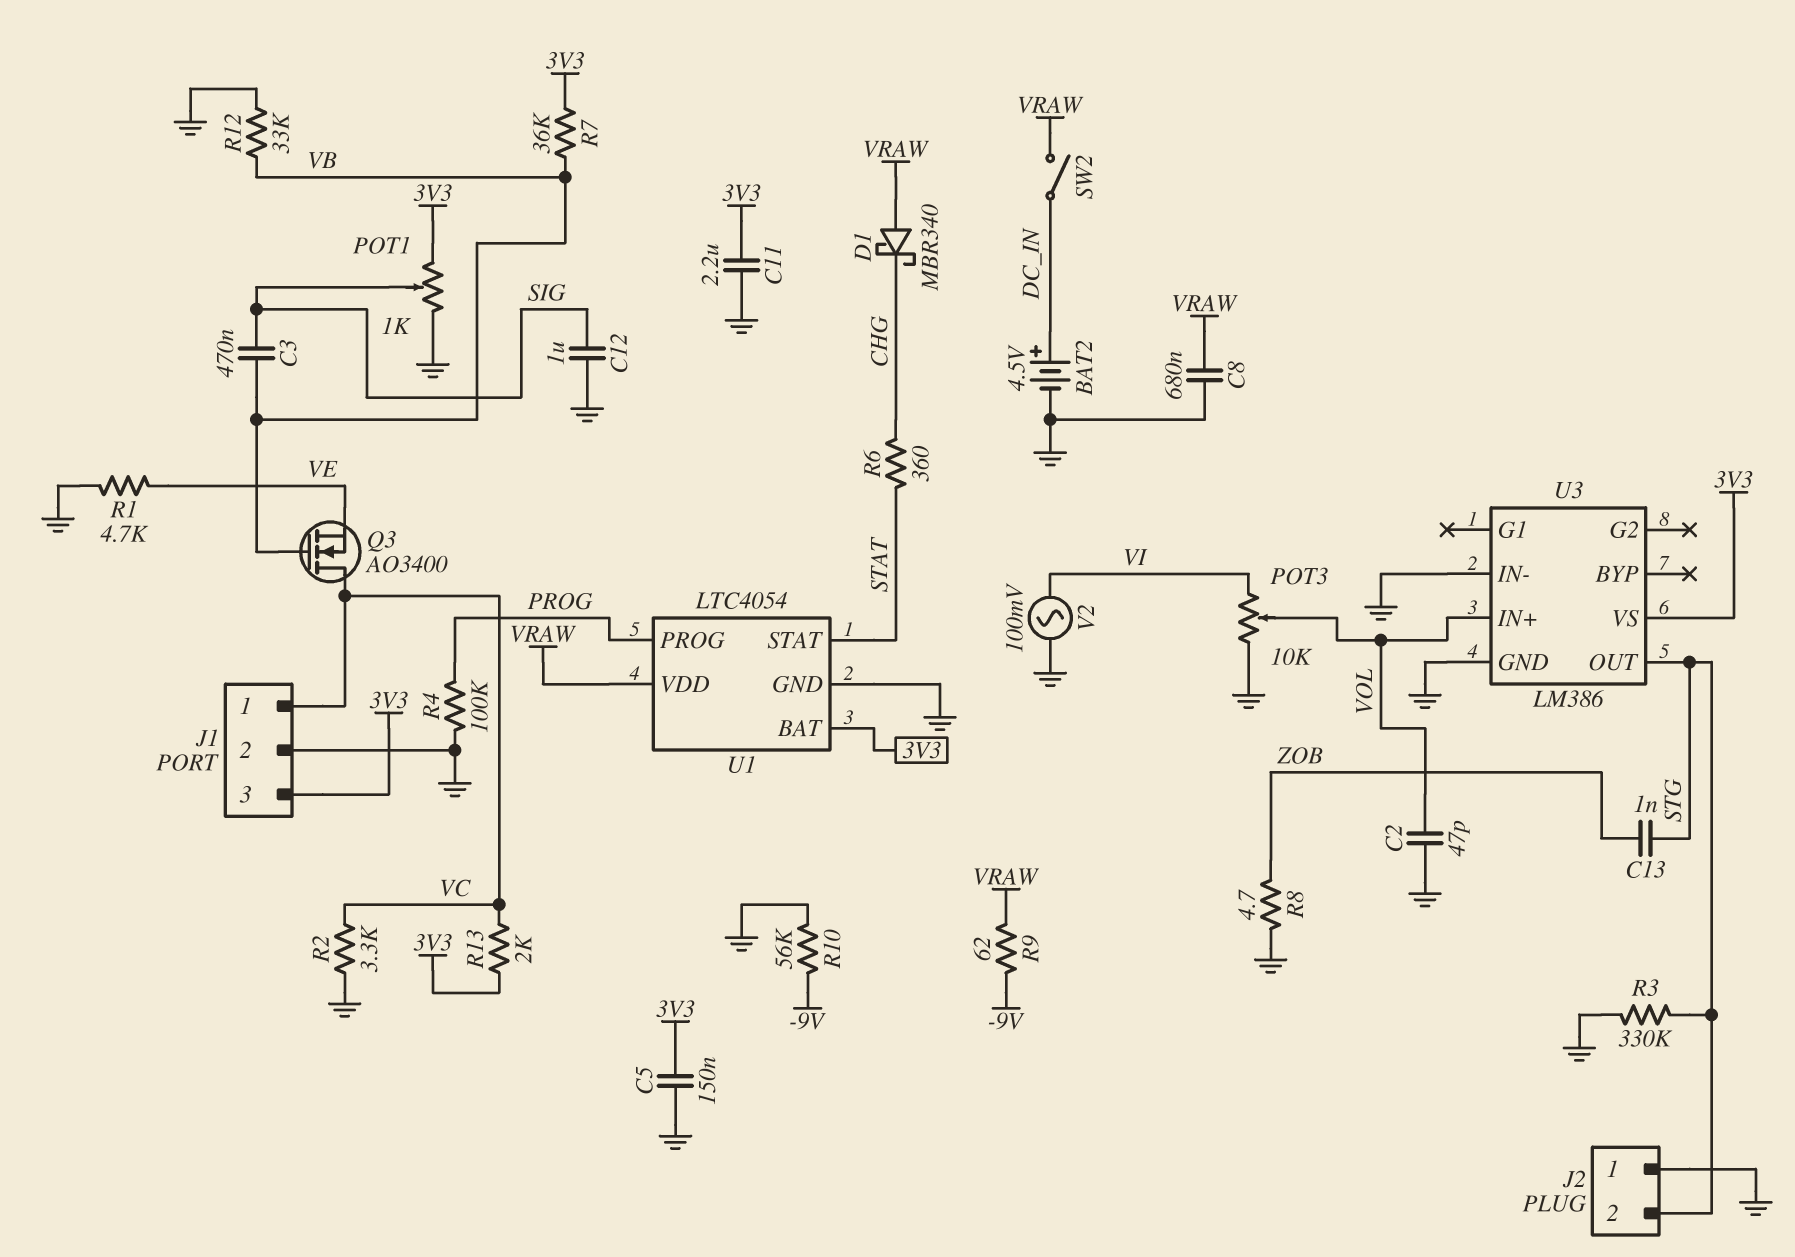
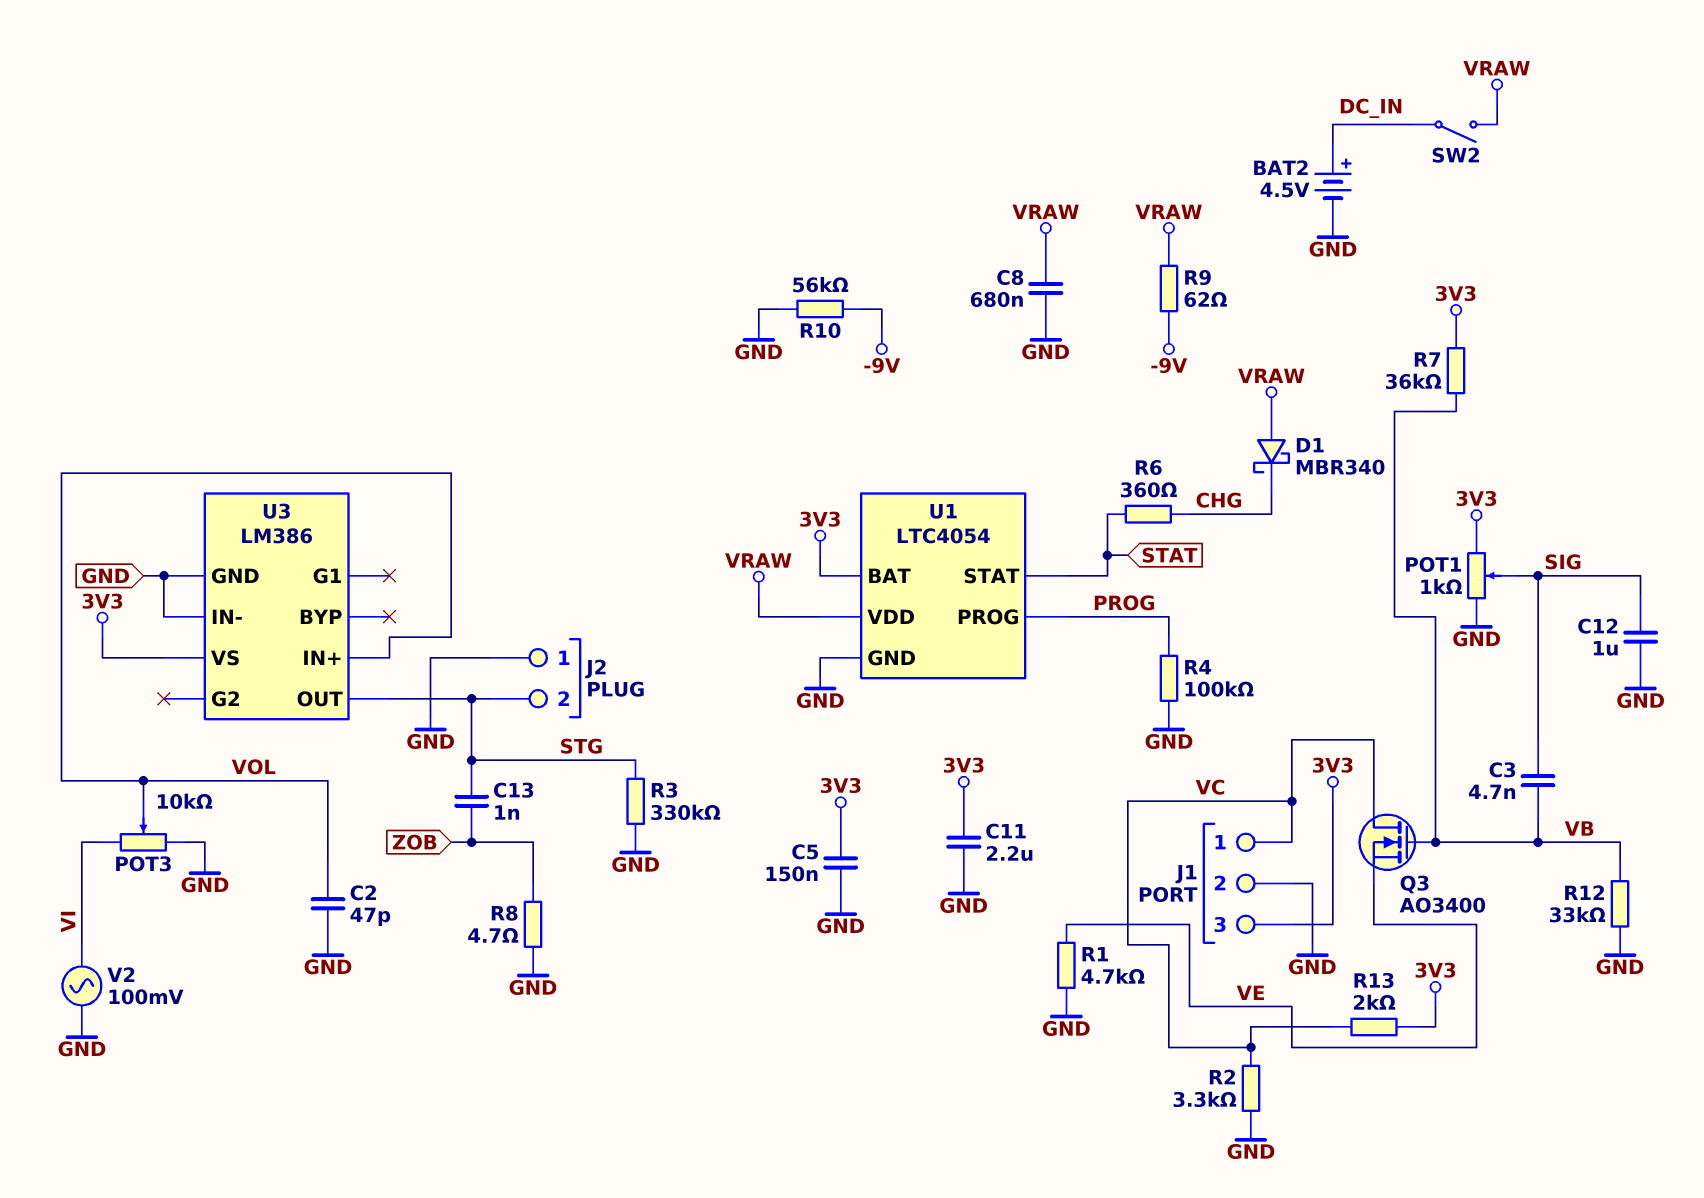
C3: 470nF (SIG, VB) -> 4.7nF (SIG, VB)

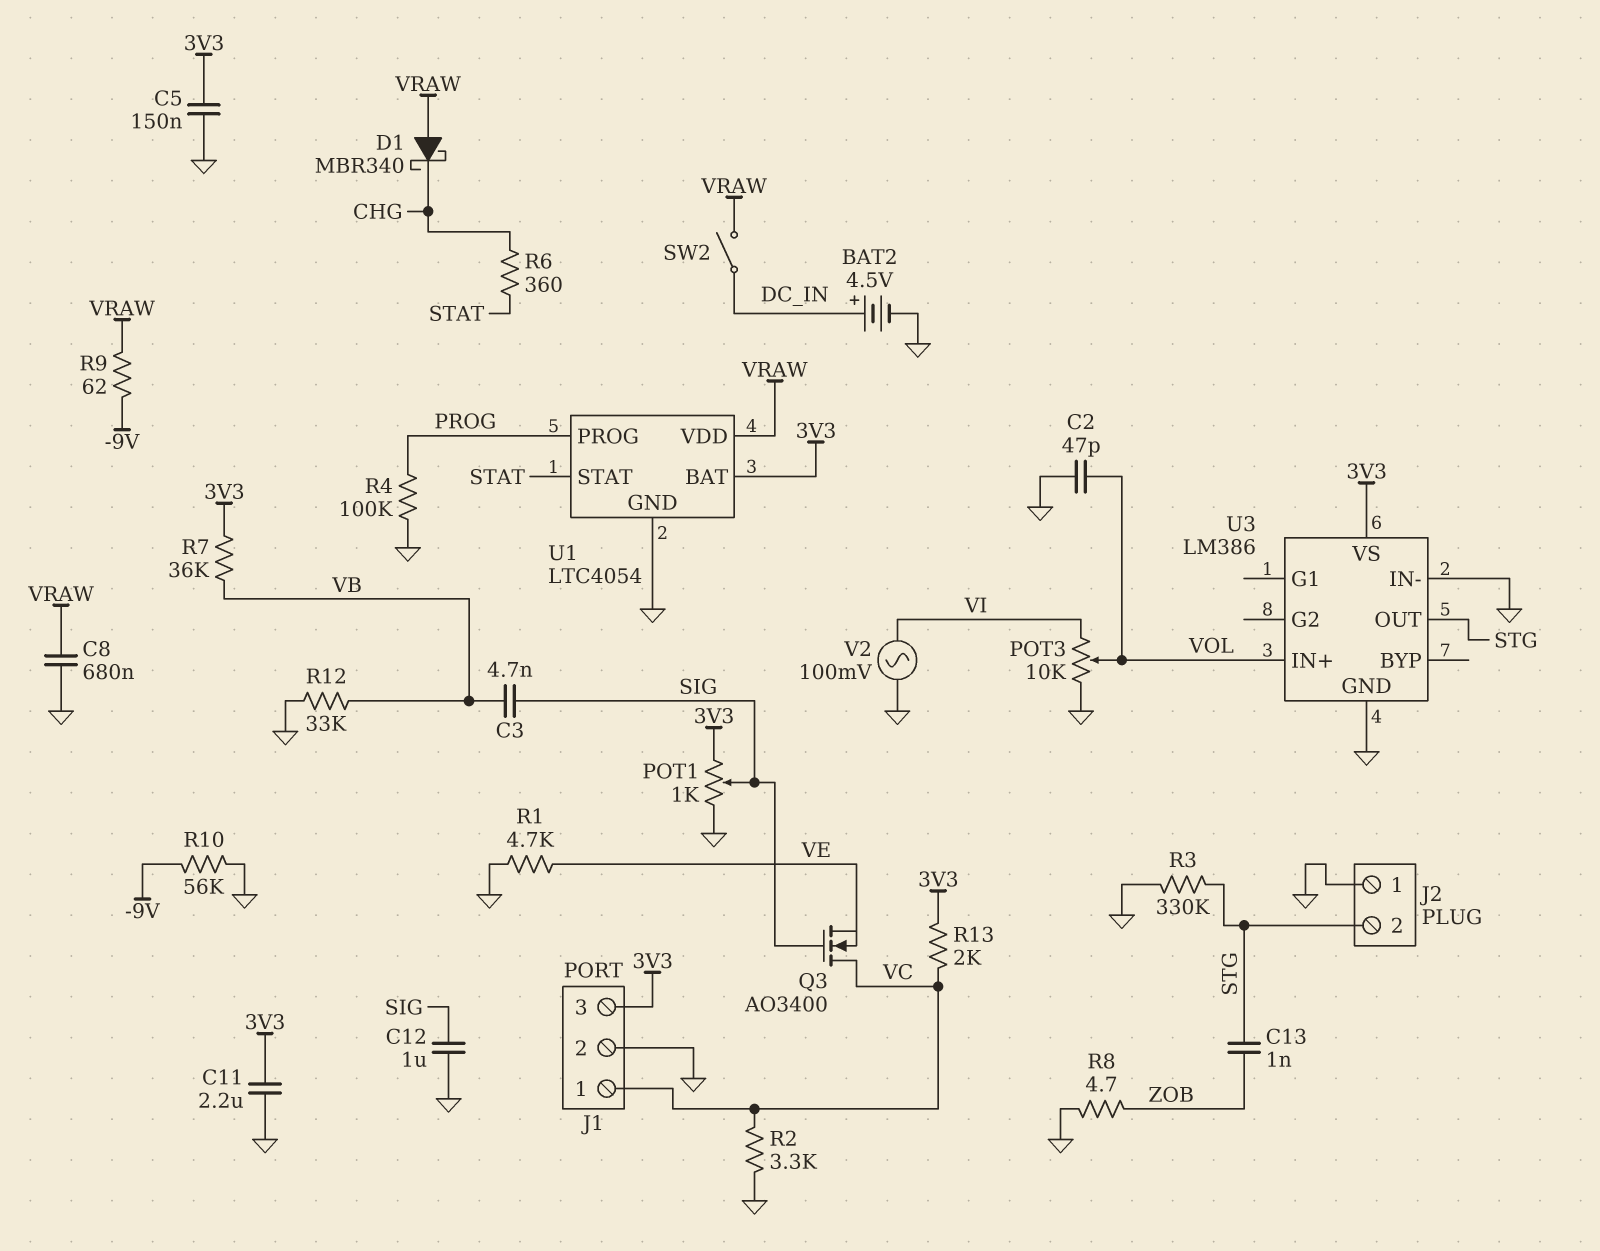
Q3: NMOS AO3400 (G VB, D VC, S VE) -> NMOS AO3400 (G SIG, D VC, S VE)

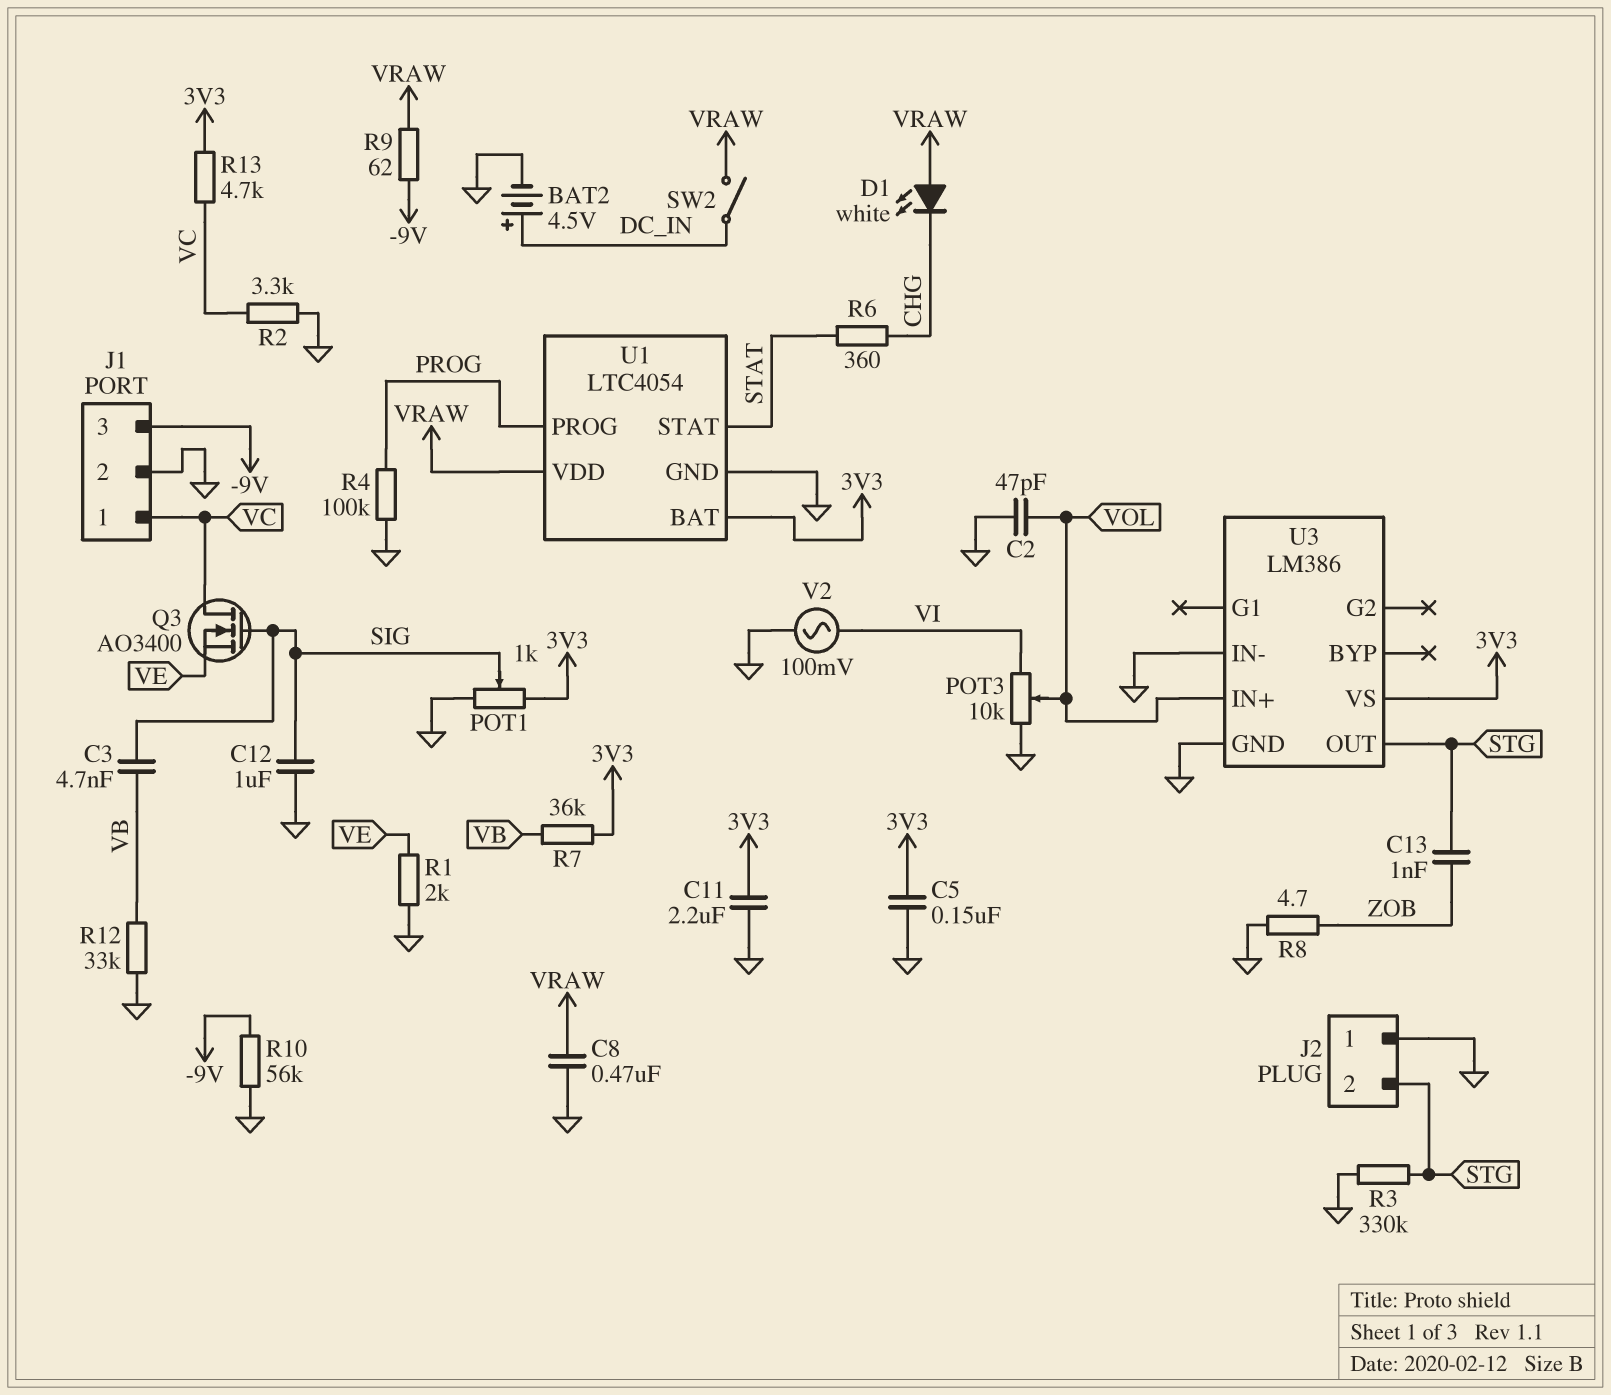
C8: 680nF (GND, VRAW) -> 470nF (GND, VRAW)
D1: schottky MBR340 (A VRAW, K CHG) -> LED white (A VRAW, K CHG)
J1 pin 3: 3V3 -> -9V
R1: 4.7k (GND, VE) -> 2k (GND, VE)
R13: 2k (3V3, VC) -> 4.7k (3V3, VC)

